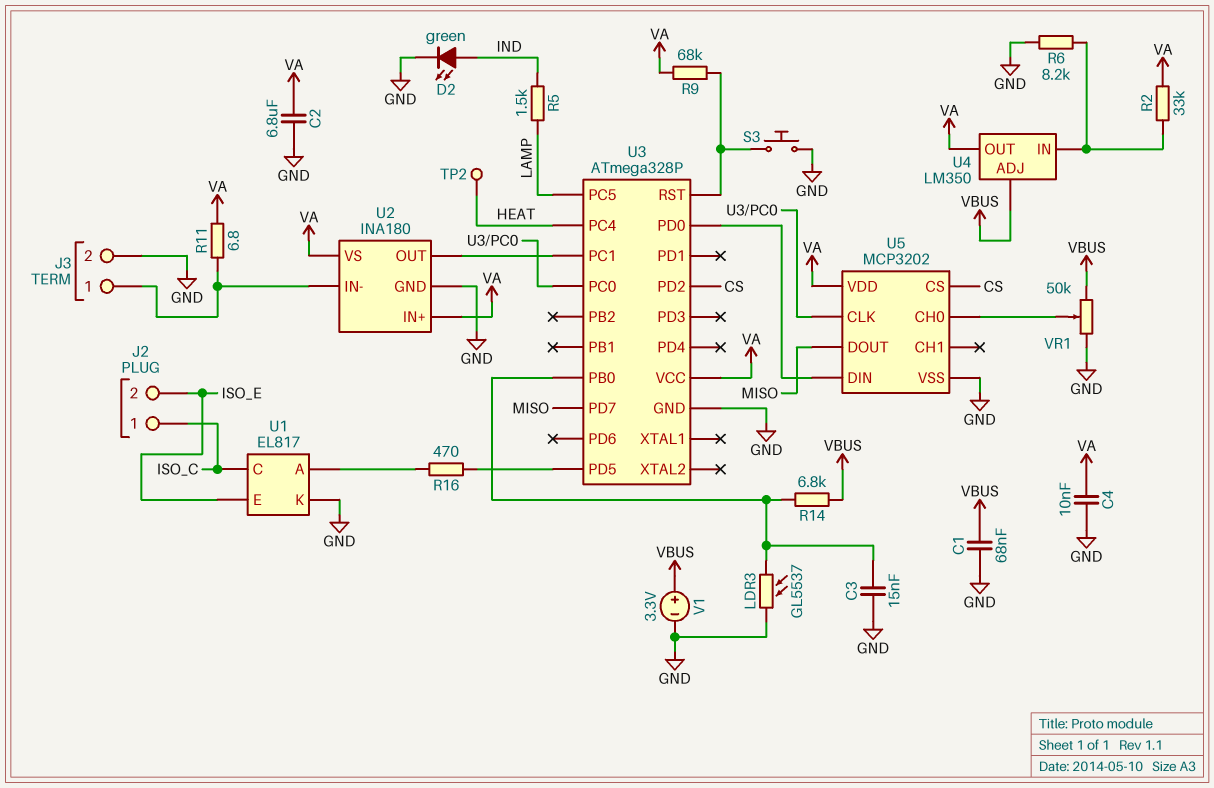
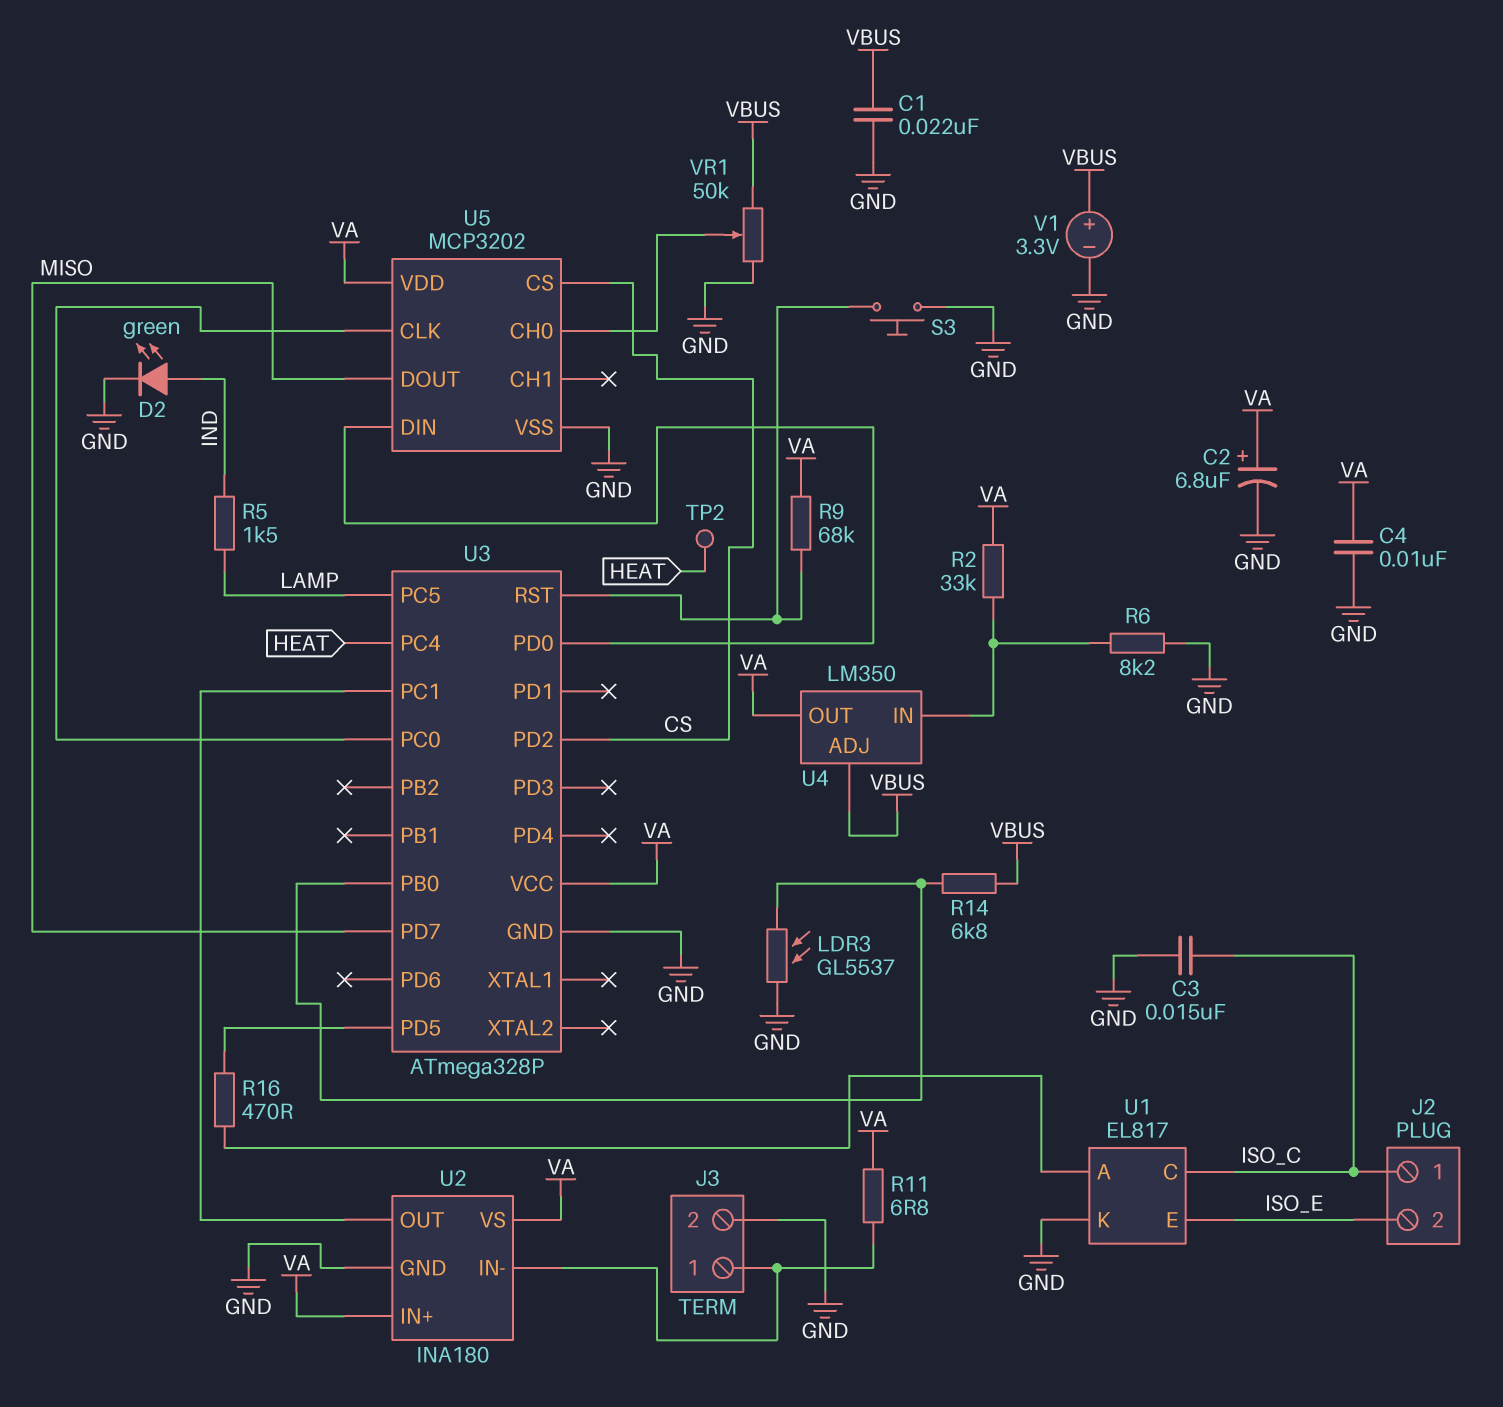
C1: 68nF (GND, VBUS) -> 22nF (GND, VBUS)
C2: 6.8uF (GND, VA) -> 6.8uF (plus VA, minus GND)
C3: 15nF (GND, U3/PB0) -> 15nF (GND, ISO_C)

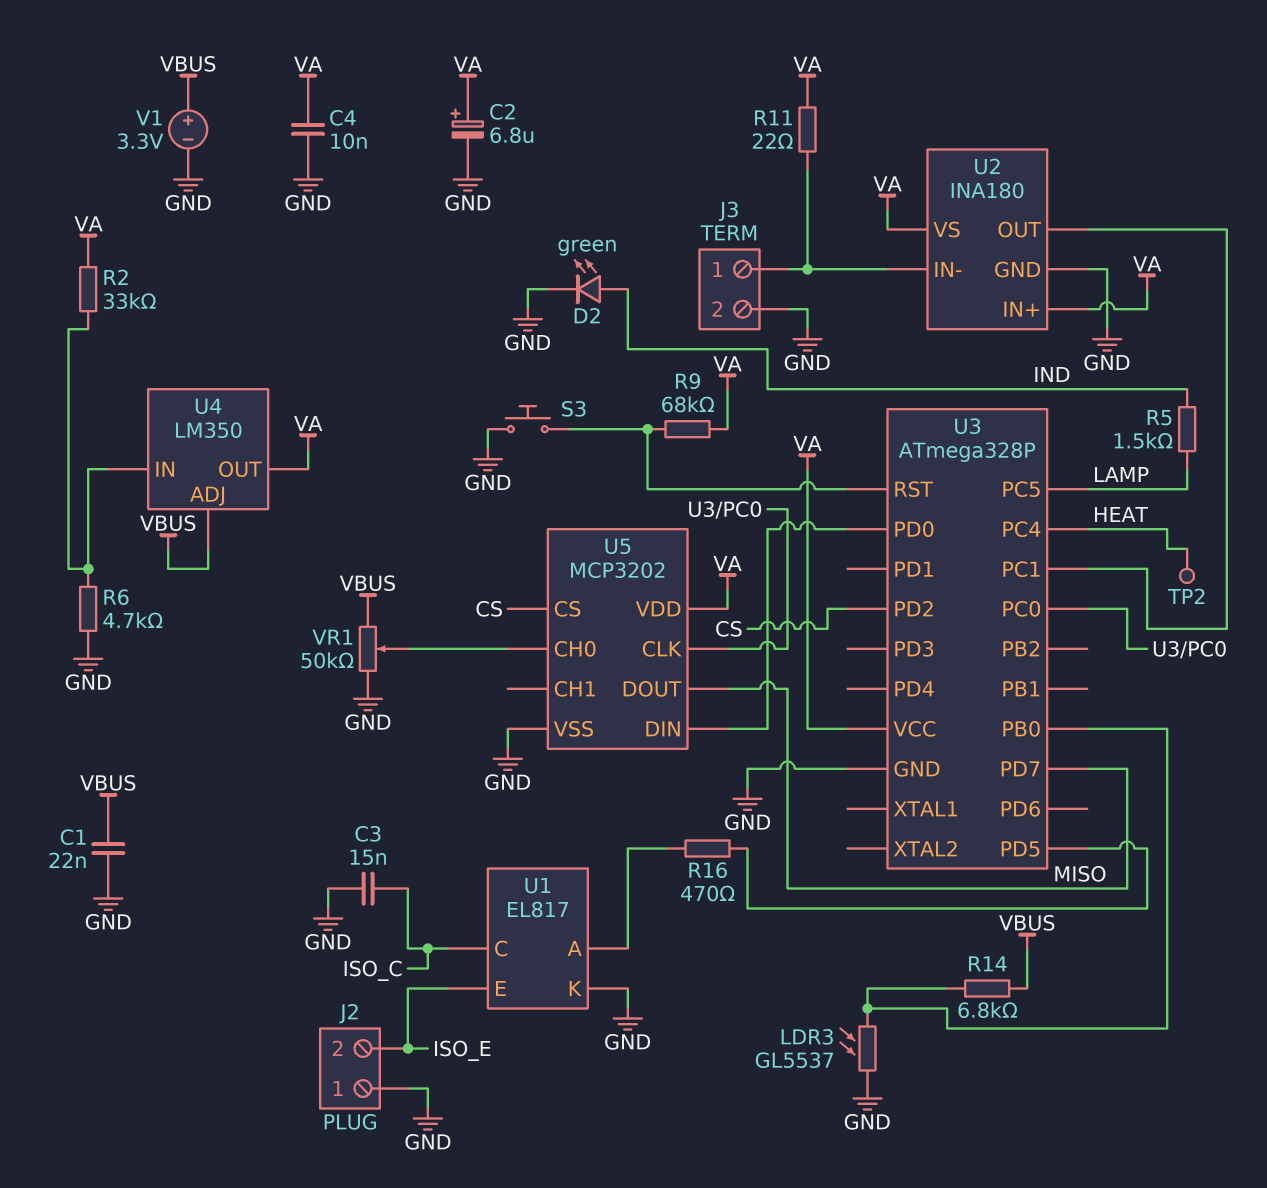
J2 pin 1: ISO_C -> GND
R6: 8.2k (GND, U4/IN) -> 4.7k (GND, U4/IN)
R11: 6.8 (J3/1, VA) -> 22 (J3/1, VA)

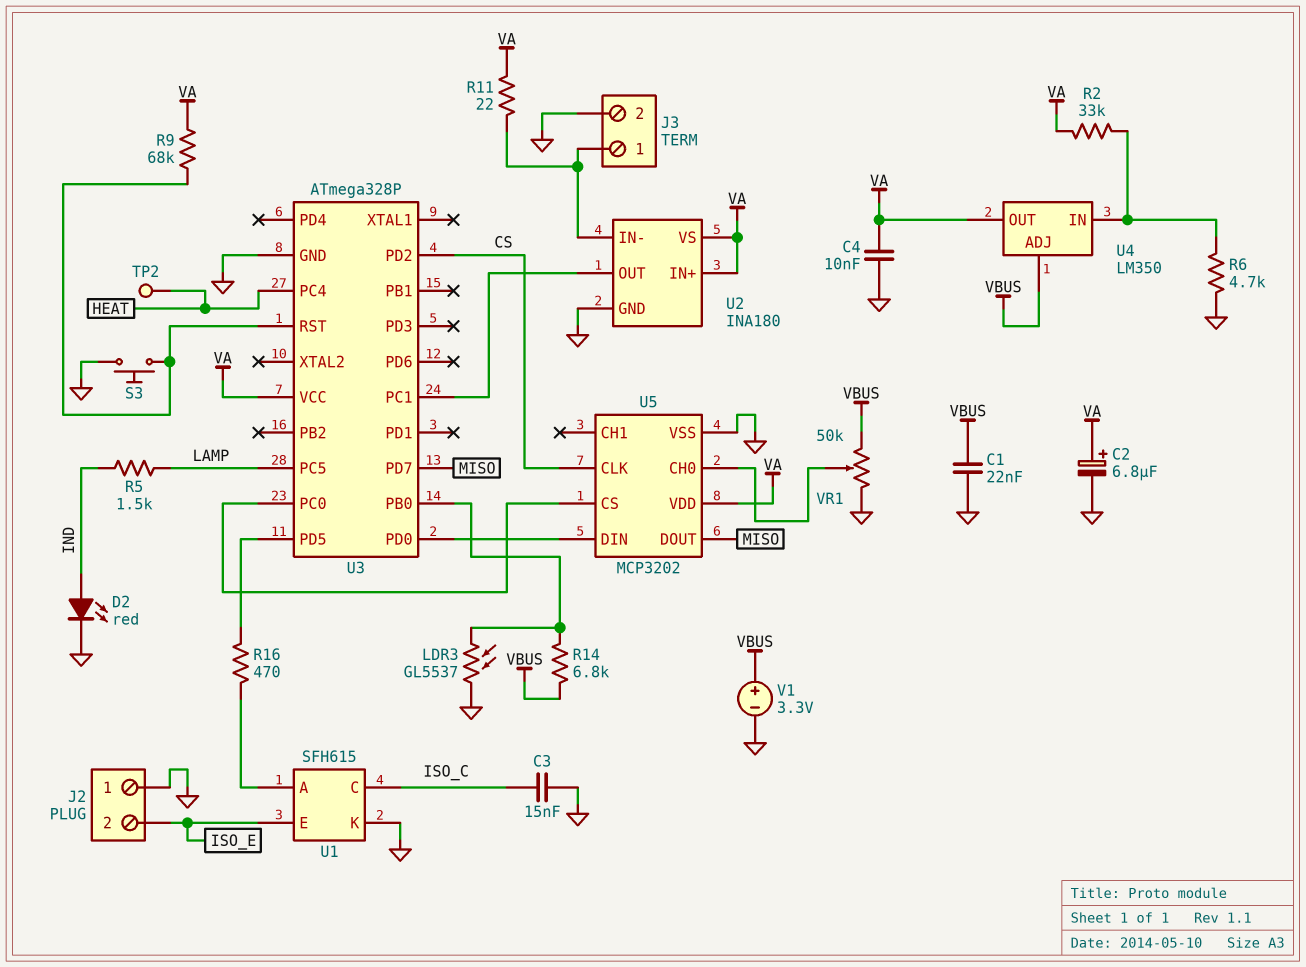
D2: LED green (A IND, K GND) -> LED red (A IND, K GND)
U1: EL817 -> SFH615
U5 pin CLK: U3/PC0 -> CS
U5 pin CS: CS -> U3/PC0

